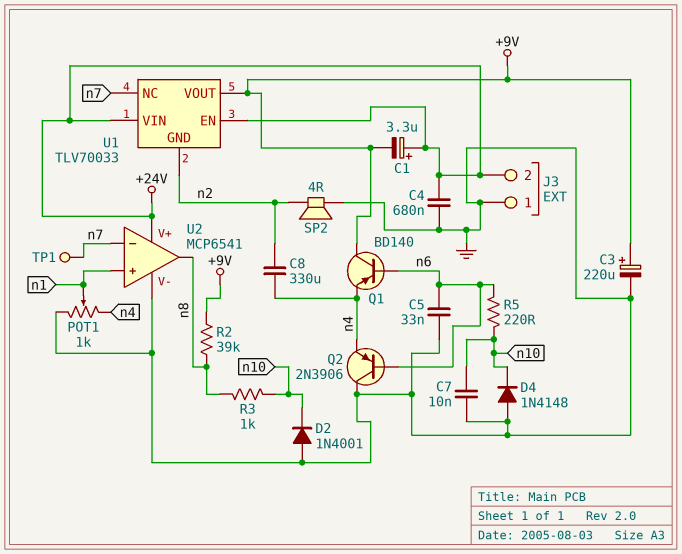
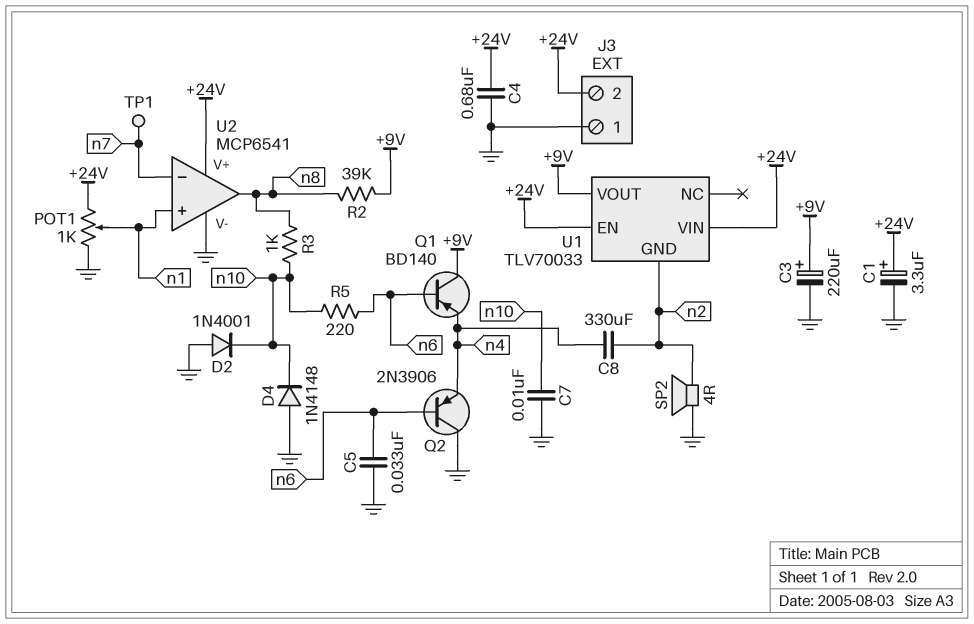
C1: 3.3uF (plus +24V, minus +9V) -> 3.3uF (plus +24V, minus GND)
POT1: 1k (GND, n4, wiper n1) -> 1k (+24V, GND, wiper n1)
U1 pin NC: n7 -> none

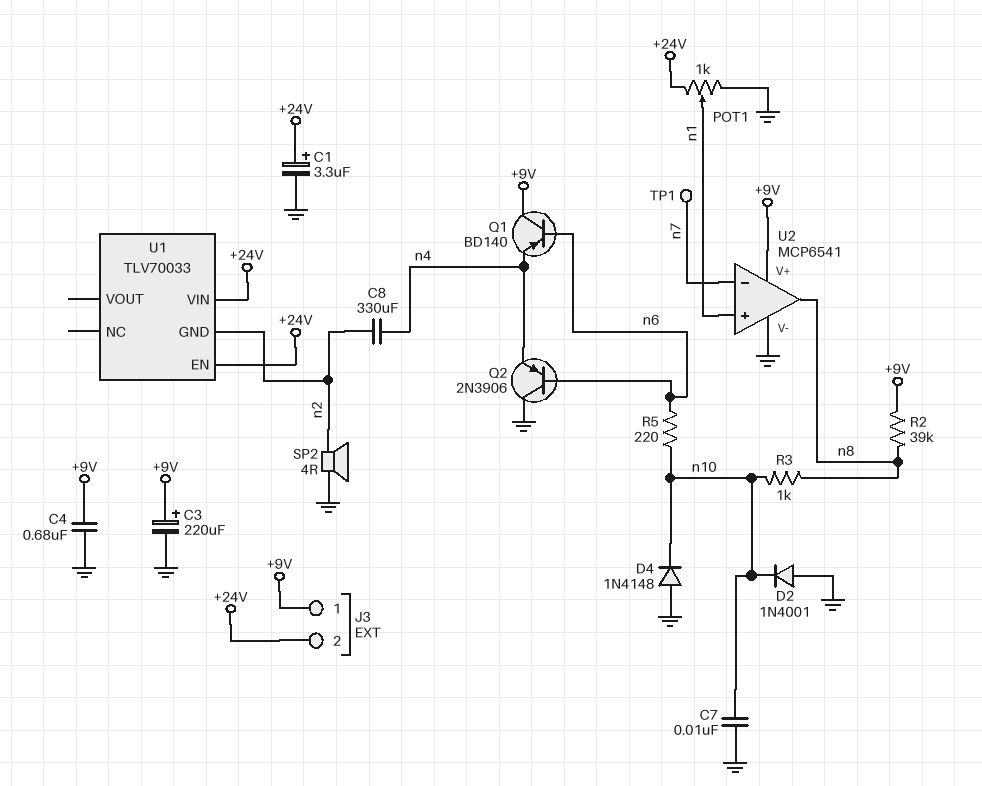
C4: 680nF (+24V, GND) -> 680nF (+9V, GND)
C5: 33nF (GND, n6) -> none
J3 pin 1: GND -> +9V
U1 pin VOUT: +9V -> none
U2 pin V+: +24V -> +9V

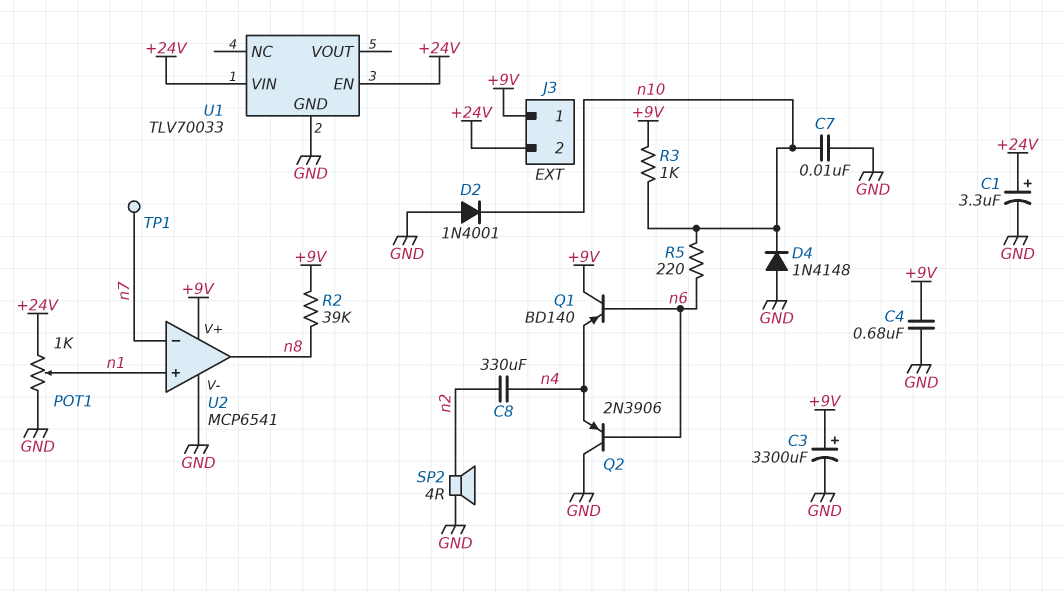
C3: 220uF (plus +9V, minus GND) -> 3300uF (plus +9V, minus GND)
R3: 1k (n8, n10) -> 1k (+9V, n10)
U1 pin GND: n2 -> GND

